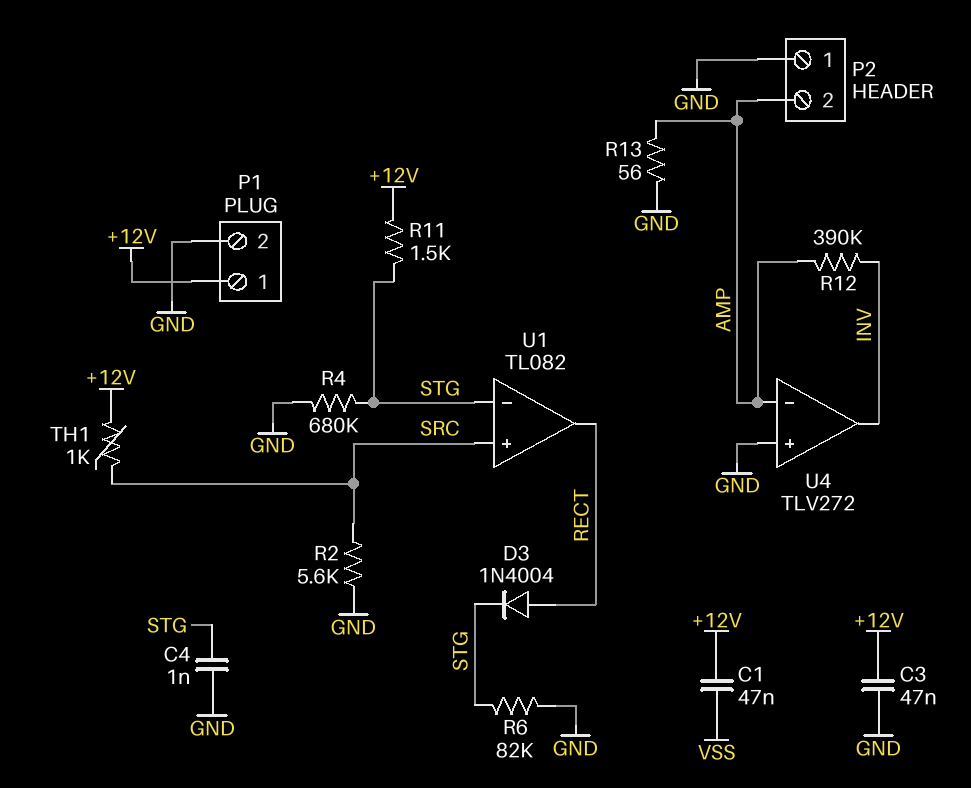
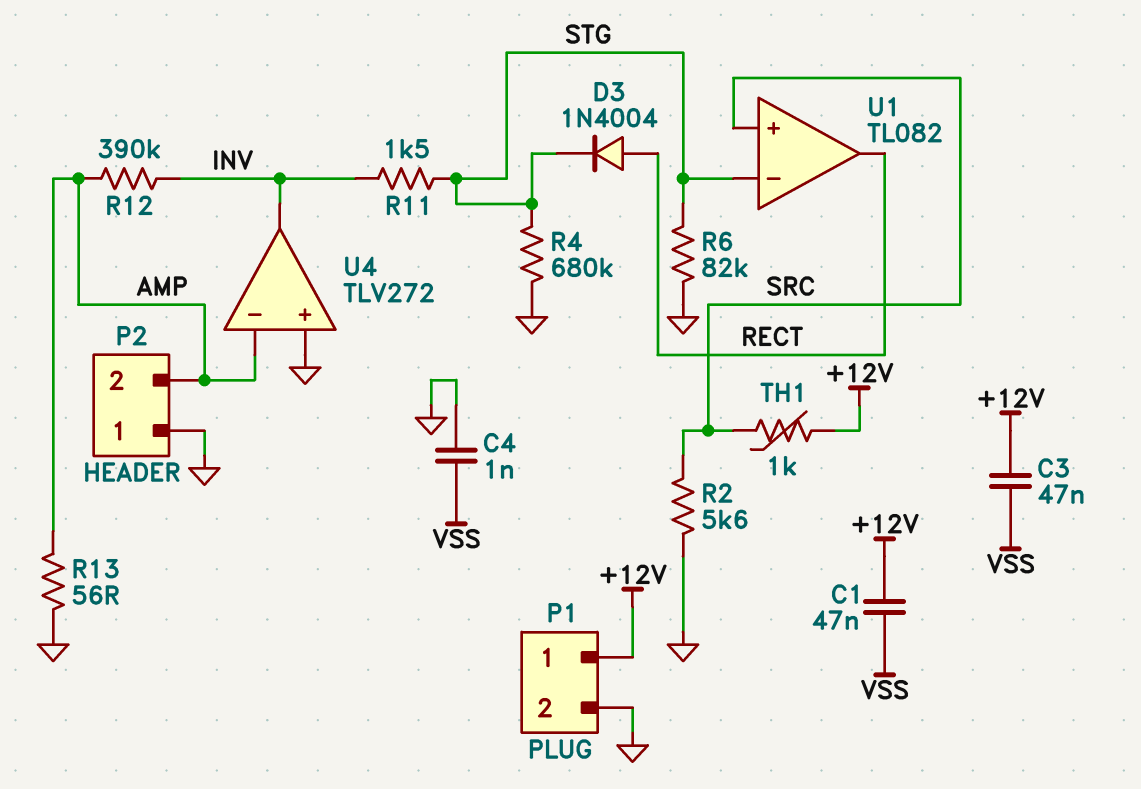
C3: 47nF (+12V, GND) -> 47nF (+12V, VSS)
C4: 1nF (GND, STG) -> 1nF (GND, VSS)
R11: 1.5k (+12V, STG) -> 1.5k (INV, STG)

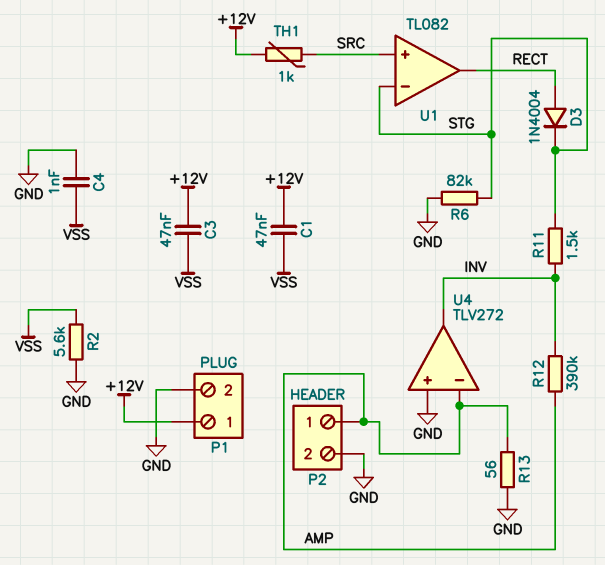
P2 pin 1: GND -> AMP
P2 pin 2: AMP -> GND
R2: 5.6k (GND, SRC) -> 5.6k (GND, VSS)
R4: 680k (GND, STG) -> none

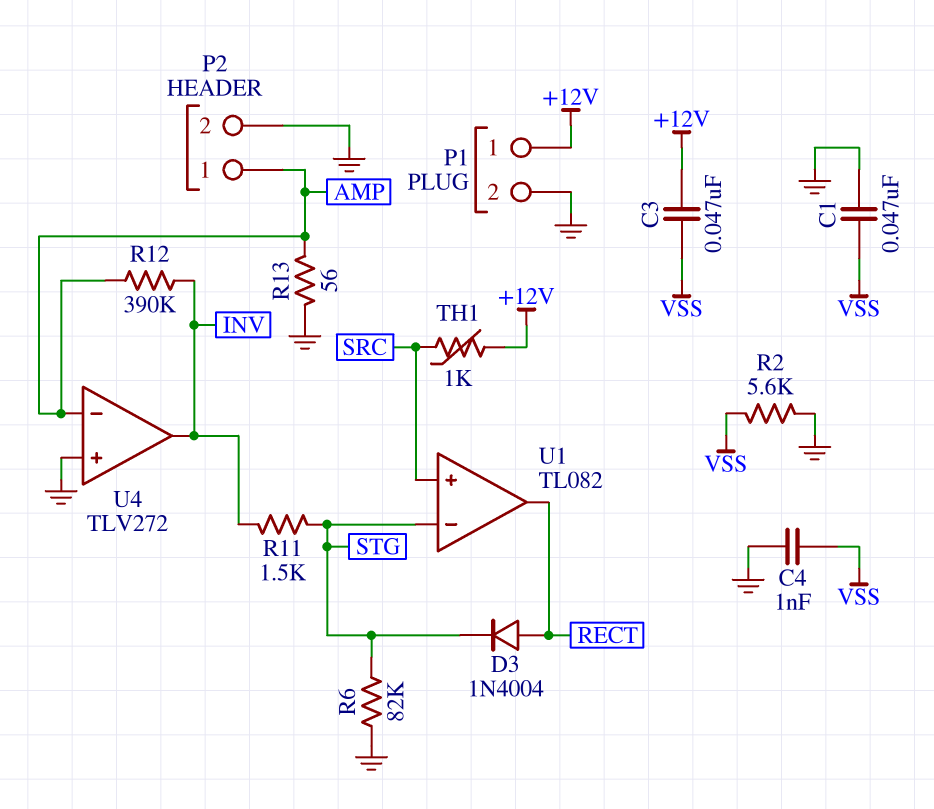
C1: 47nF (+12V, VSS) -> 47nF (GND, VSS)

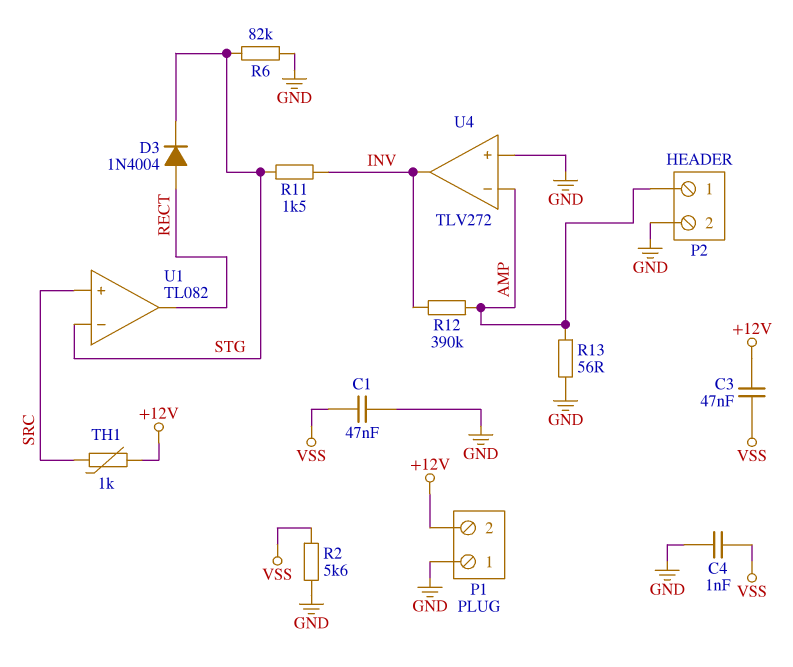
P1 pin 1: +12V -> GND
P1 pin 2: GND -> +12V

